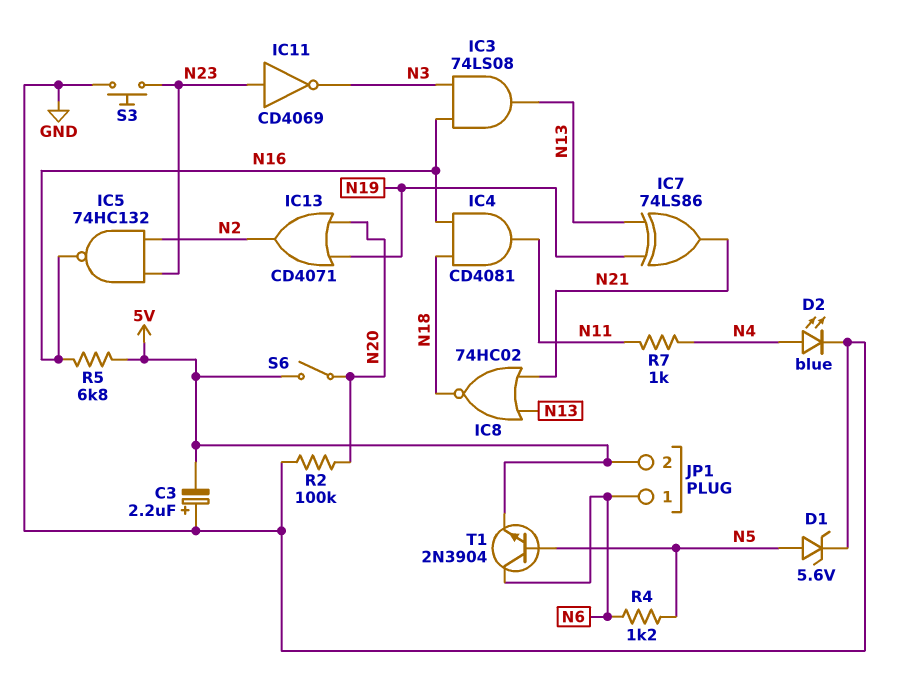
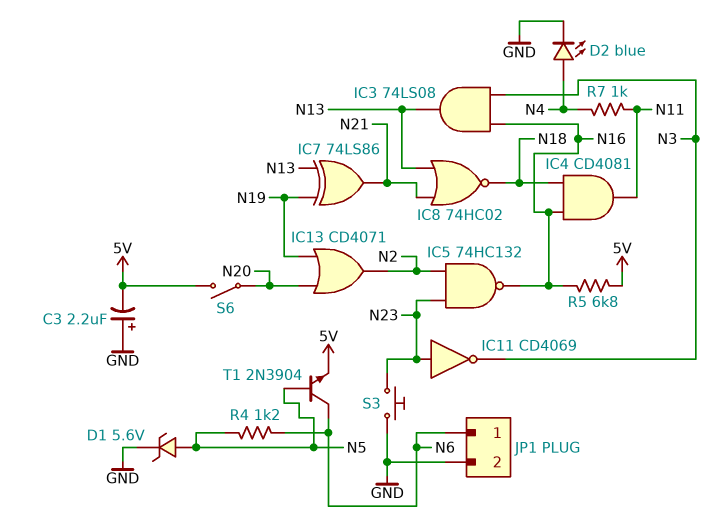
JP1 pin 2: 5V -> GND
R2: 100k (GND, N20) -> none

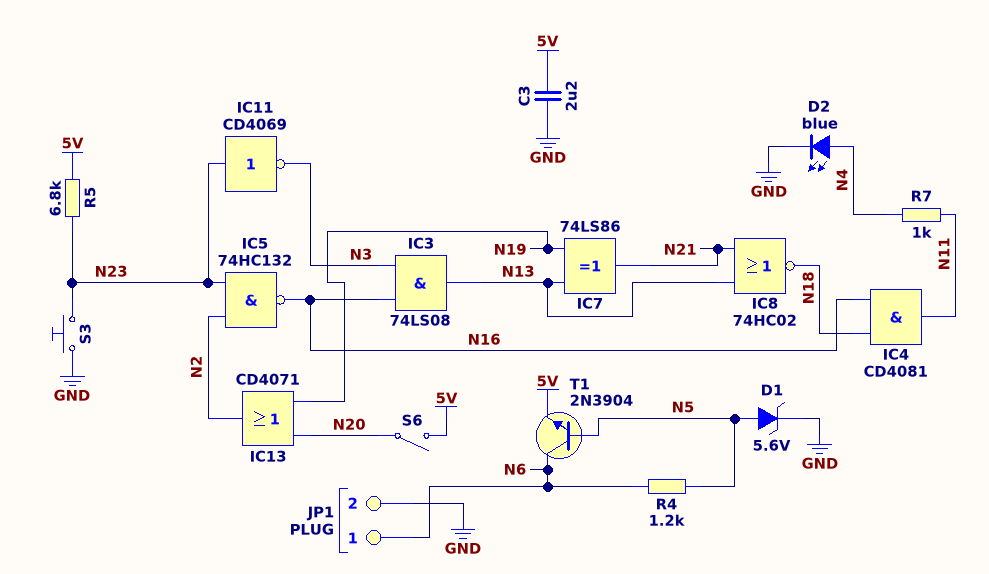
C3: 2.2uF (plus GND, minus 5V) -> 2.2uF (5V, GND)
R5: 6.8k (5V, N16) -> 6.8k (5V, N23)

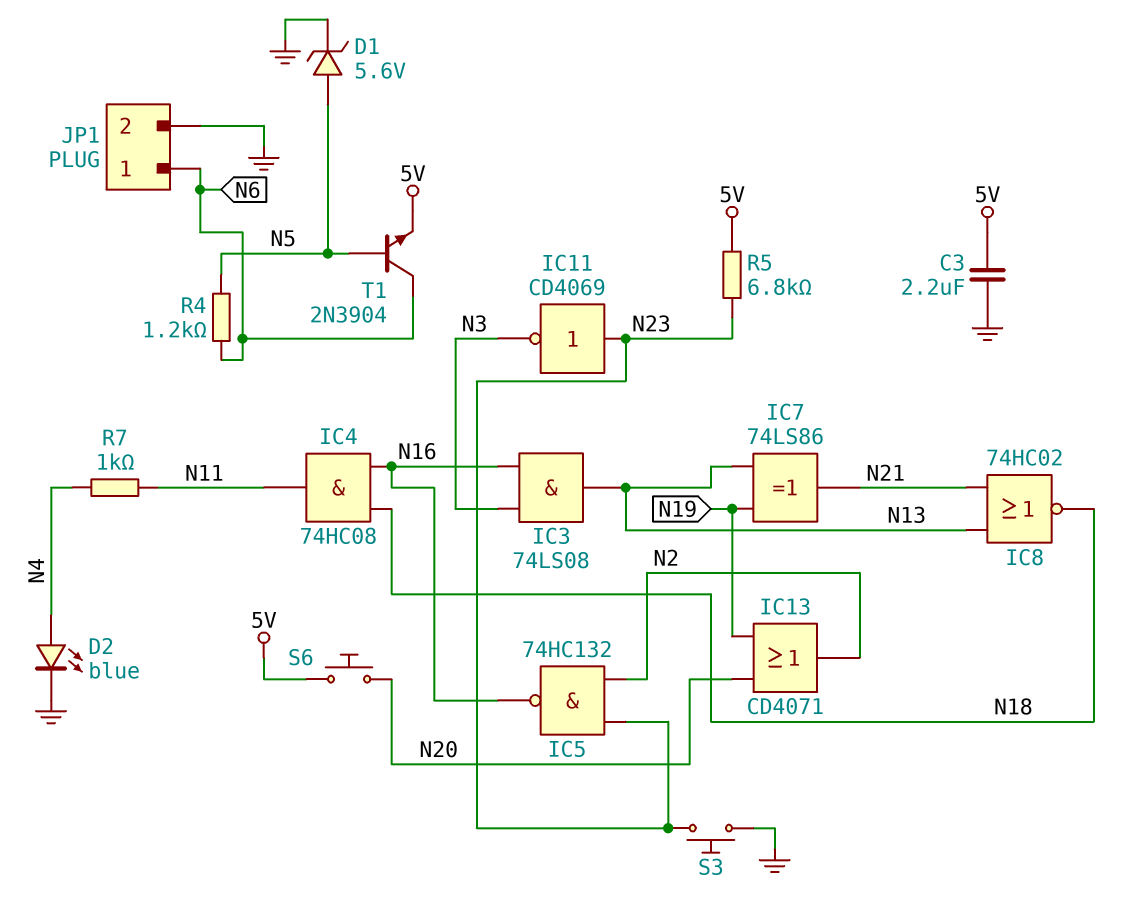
IC4: AND CD4081 (in N16, in N18, out N11) -> AND 74HC08 (in N16, in N18, out N11)
S6: switch (5V, N20) -> button (5V, N20)

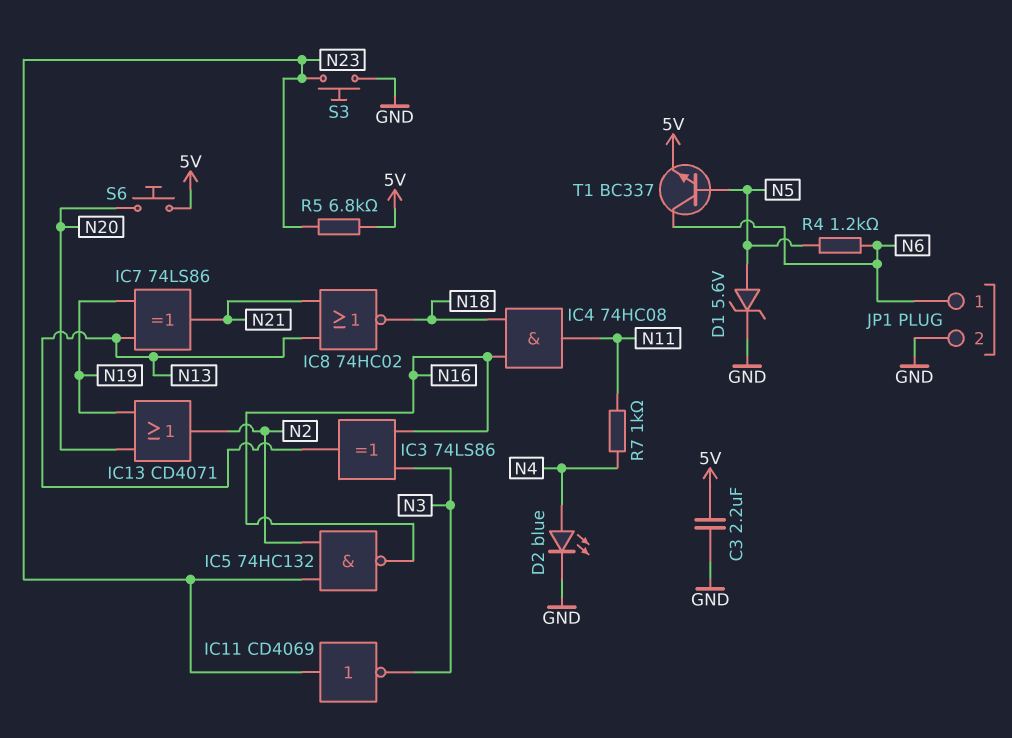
IC3: AND 74LS08 (in N3, in N16, out N13) -> XOR 74LS86 (in N3, in N16, out N13)
T1: NPN 2N3904 (B N5, C N6, E 5V) -> NPN BC337 (B N5, C N6, E 5V)

